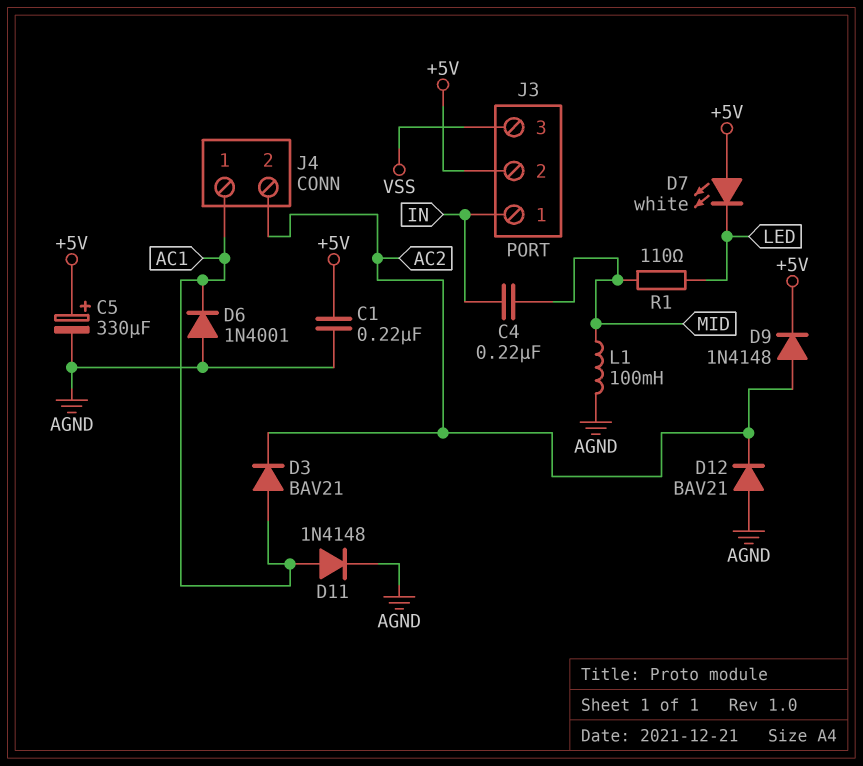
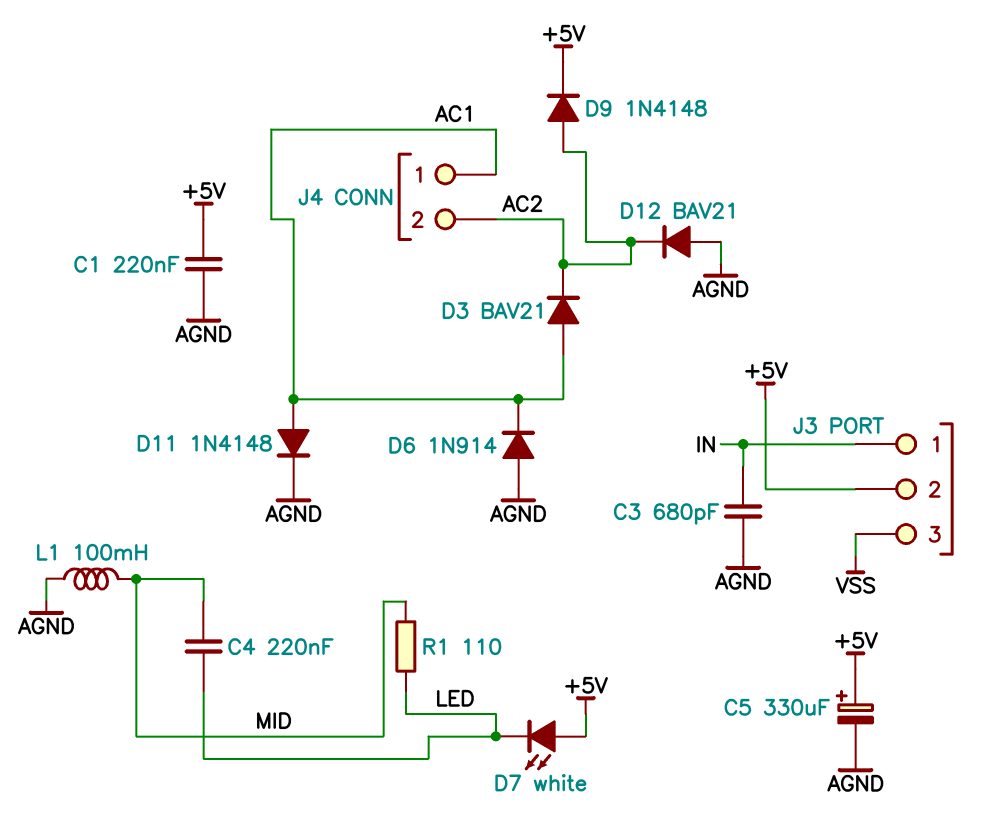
C3: none -> 680pF (AGND, IN)
C4: 220nF (IN, MID) -> 220nF (LED, MID)
D6: diode 1N4001 (A AGND, K AC1) -> diode 1N914 (A AGND, K AC1)

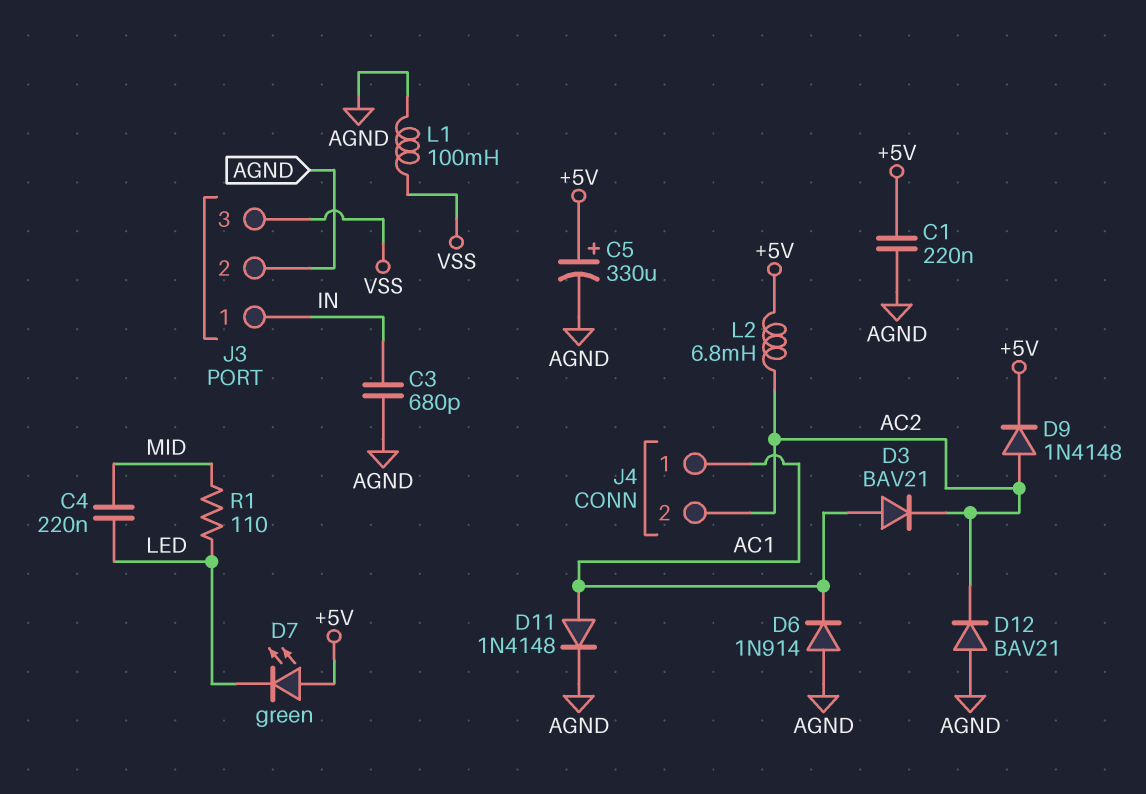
D7: LED white (A +5V, K LED) -> LED green (A +5V, K LED)
J3 pin 2: +5V -> AGND
L1: 100mH (AGND, MID) -> 100mH (AGND, VSS)
L2: none -> 6.8mH (+5V, AC2)

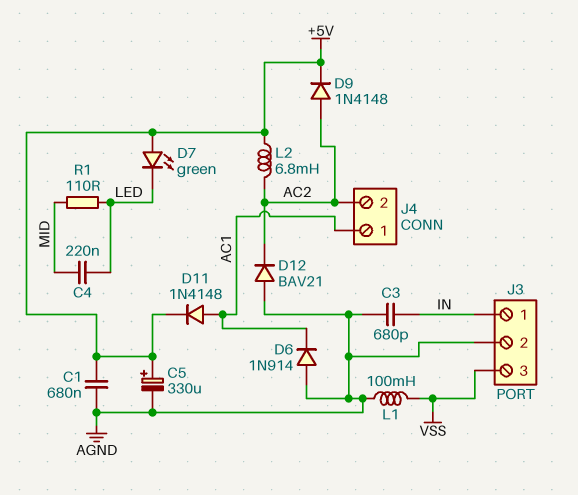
C1: 220nF (+5V, AGND) -> 680nF (+5V, AGND)
D3: diode BAV21 (A AC1, K AC2) -> none
D11: diode 1N4148 (A AC1, K AGND) -> diode 1N4148 (A AC1, K +5V)

